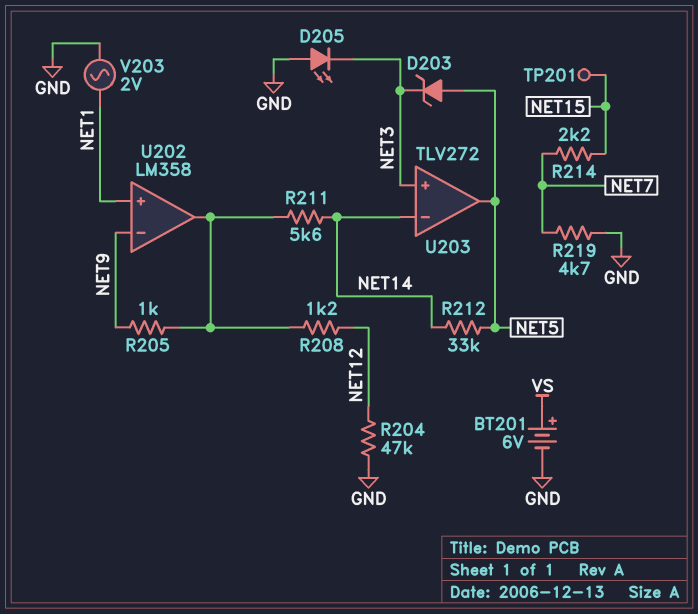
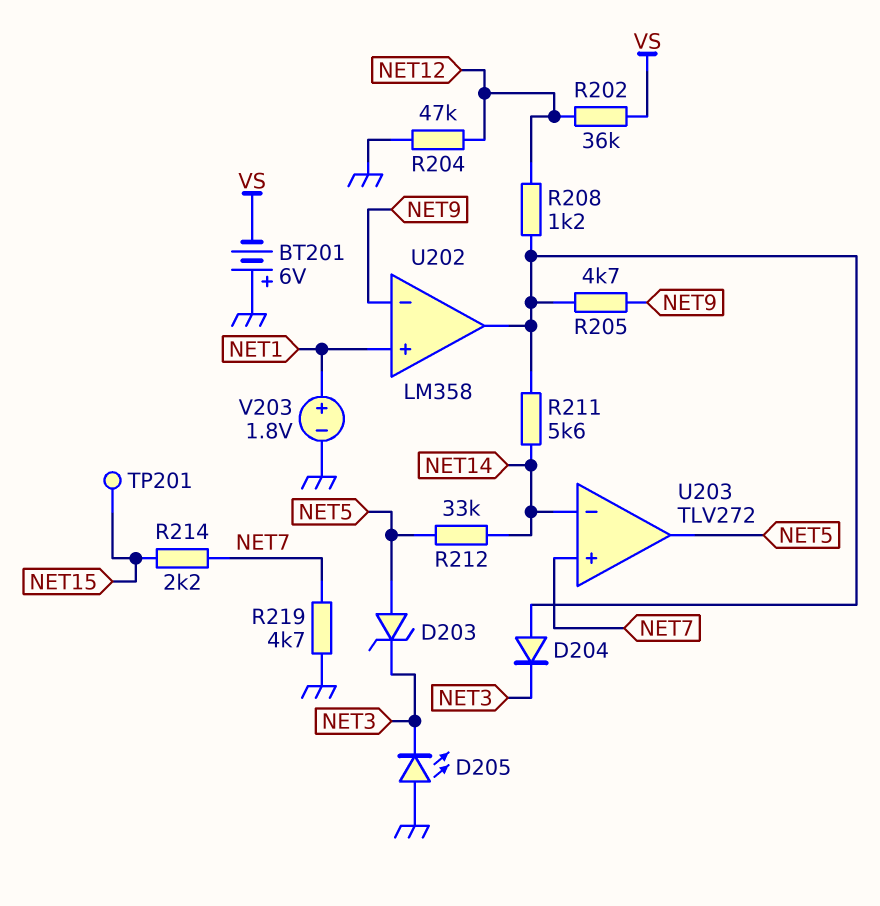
BT201: 6V (plus VS, minus GND) -> 6V (plus GND, minus VS)
D204: none -> diode (A U202/out, K NET3)
R202: none -> 36k (NET12, VS)
R205: 1k (NET9, U202/out) -> 4.7k (NET9, U202/out)
U203 pin in+: NET3 -> NET7
V203: AC 2V (GND, NET1) -> 1.8V (plus NET1, minus GND)

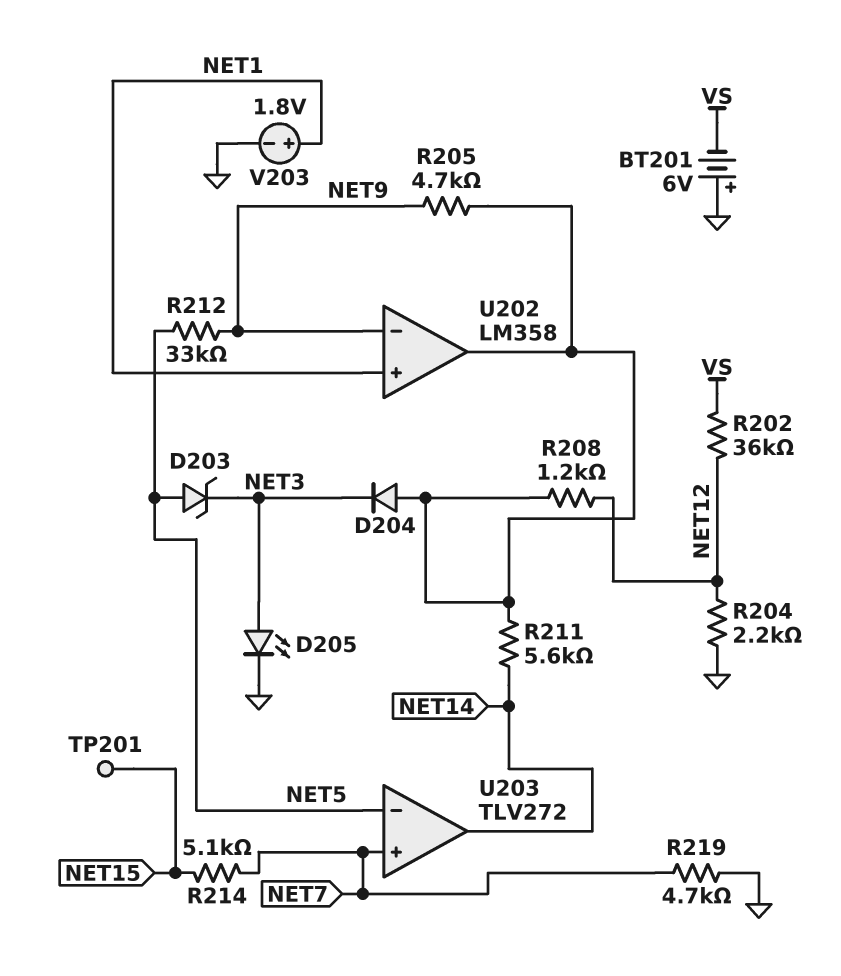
D205: LED (A GND, K NET3) -> LED (A NET3, K GND)
R204: 47k (GND, NET12) -> 2.2k (GND, NET12)
R212: 33k (NET5, NET14) -> 33k (NET5, NET9)
R214: 2.2k (NET7, NET15) -> 5.1k (NET7, NET15)
U203 pin in-: NET14 -> NET5
U203 pin out: NET5 -> NET14

